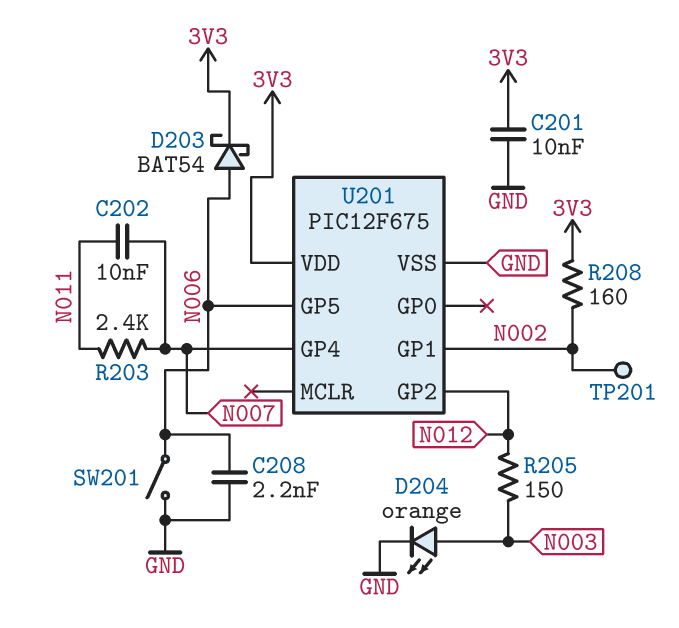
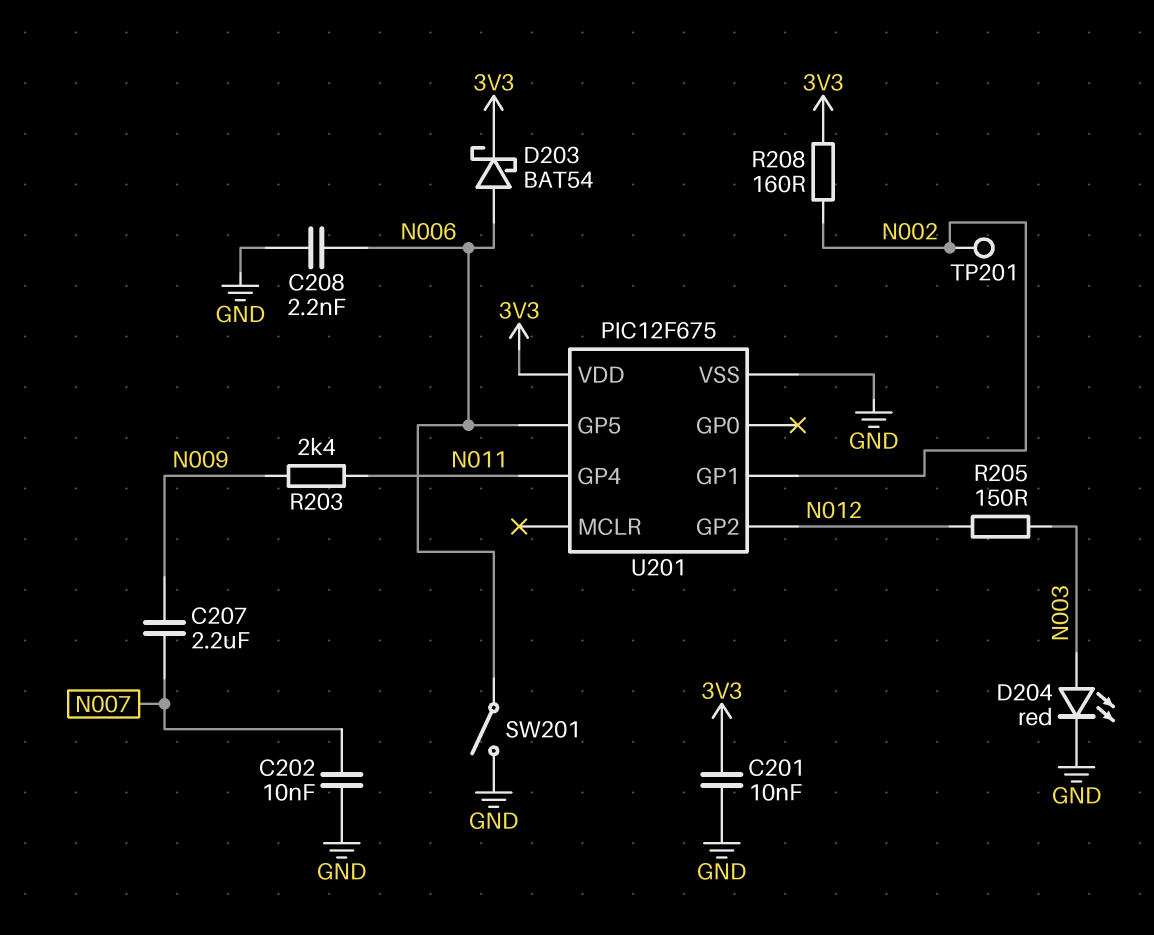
C202: 10nF (N007, N011) -> 10nF (GND, N007)
C207: none -> 2.2uF (N007, N009)
D204: LED orange (A N003, K GND) -> LED red (A N003, K GND)
R203: 2.4k (N007, N011) -> 2.4k (N009, N011)
U201 pin GP4: N007 -> N011

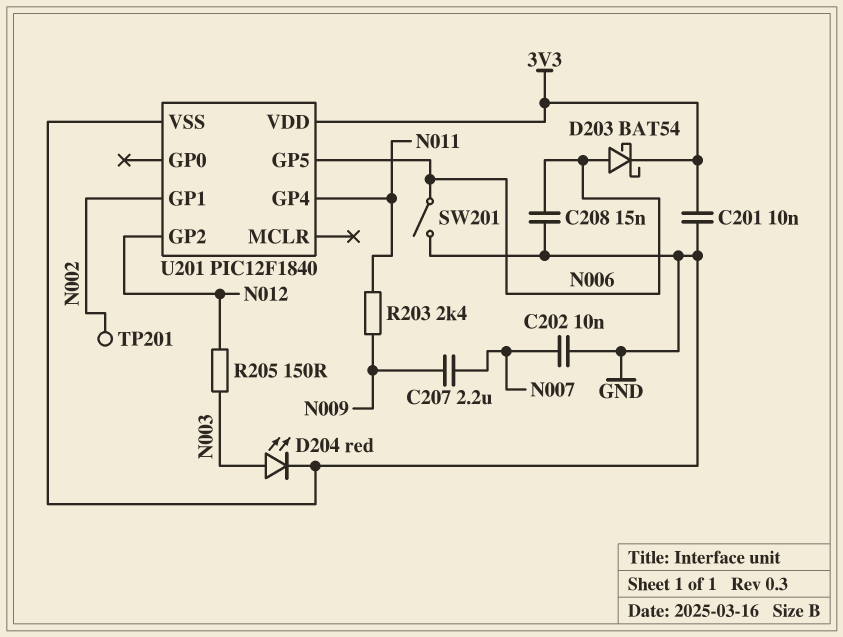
C208: 2.2nF (GND, N006) -> 15nF (GND, N006)
R208: 160 (3V3, N002) -> none
U201: PIC12F675 -> PIC12F1840

